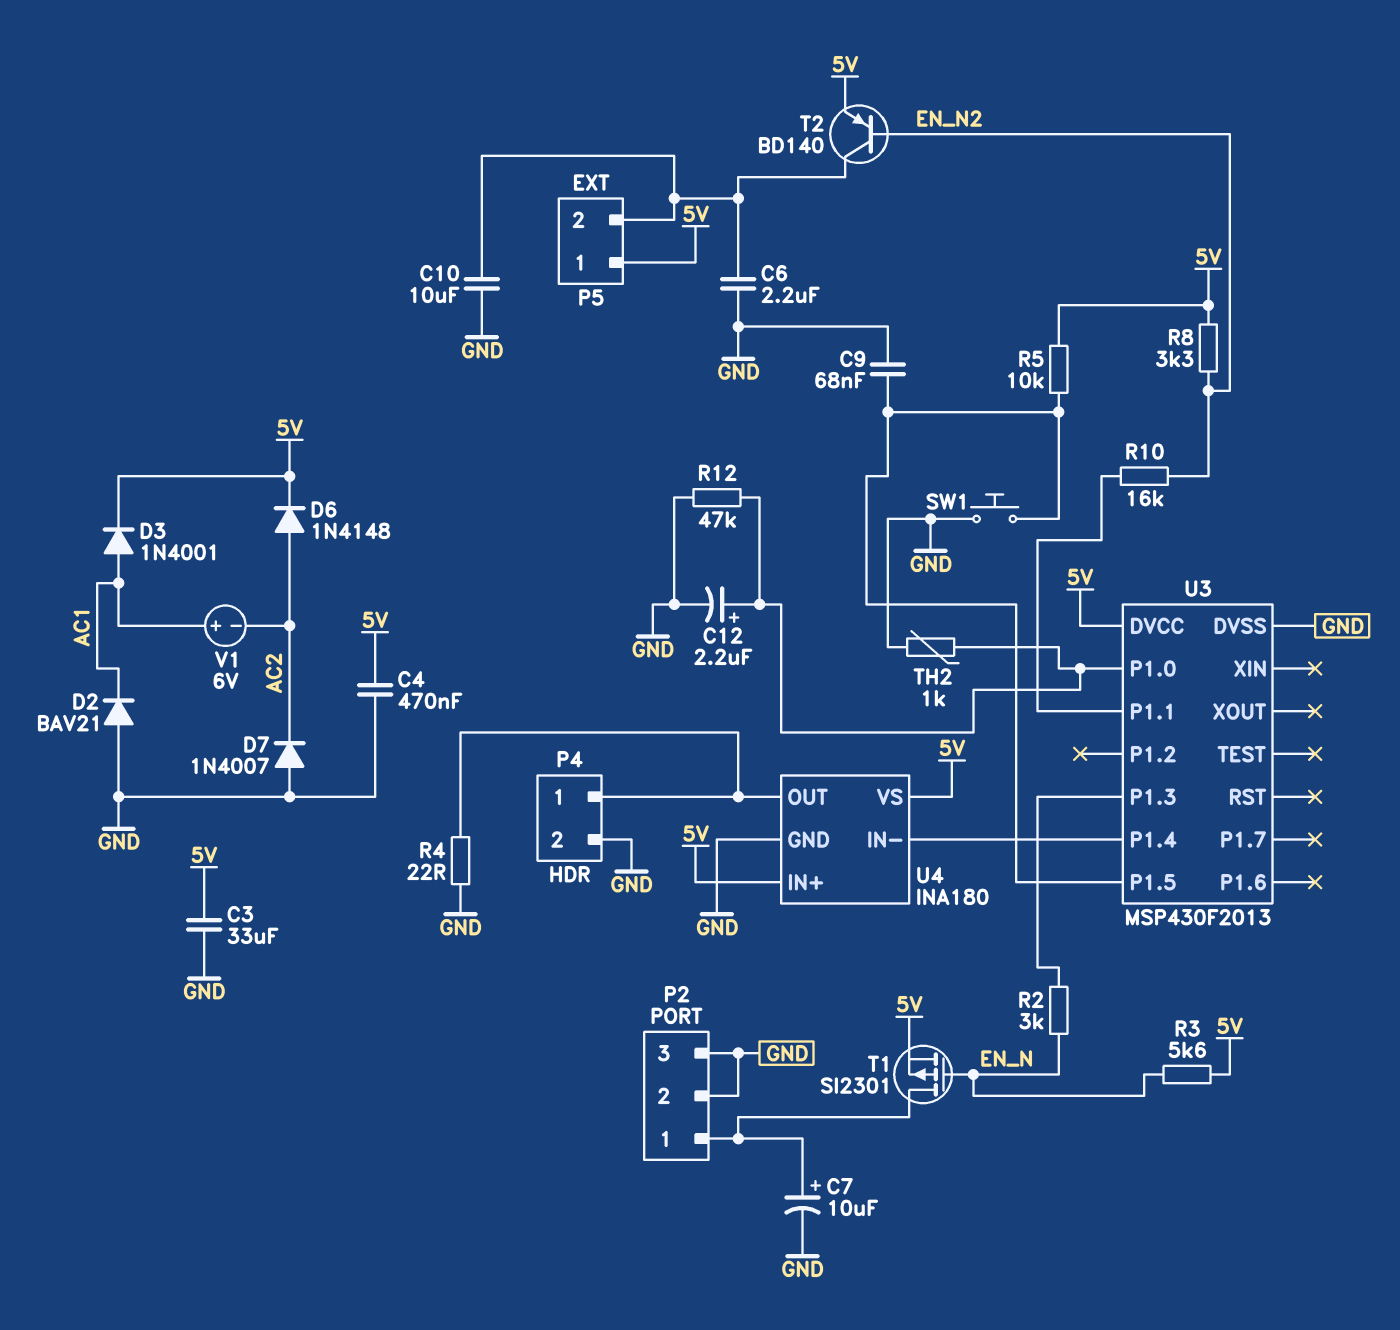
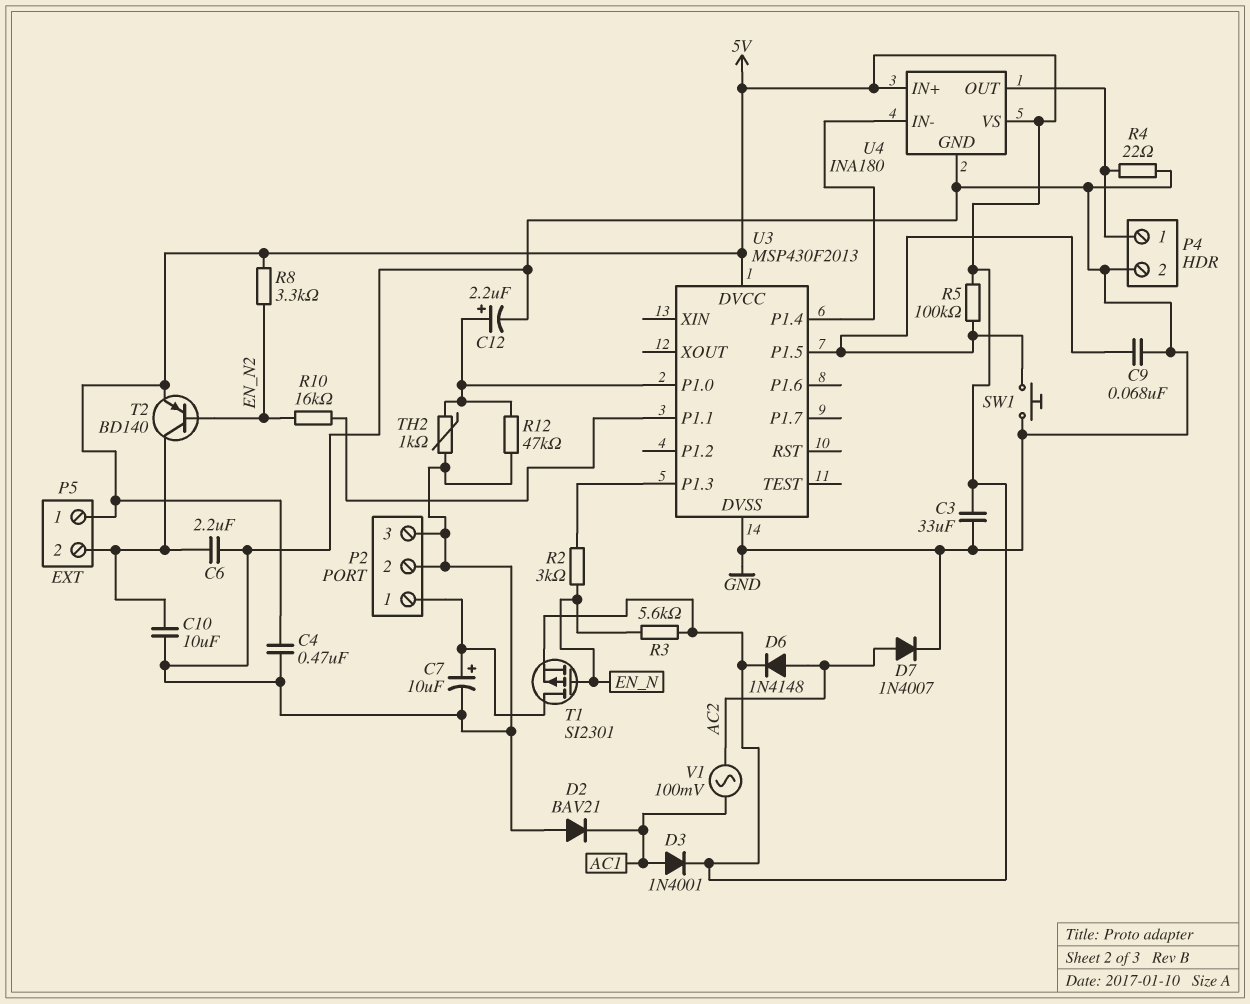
D7: diode 1N4007 (A GND, K AC2) -> diode 1N4007 (A AC2, K GND)
R5: 10k (5V, U3/P1.5) -> 100k (5V, U3/P1.5)
V1: 6V (plus AC1, minus AC2) -> AC 100mV (AC1, AC2)

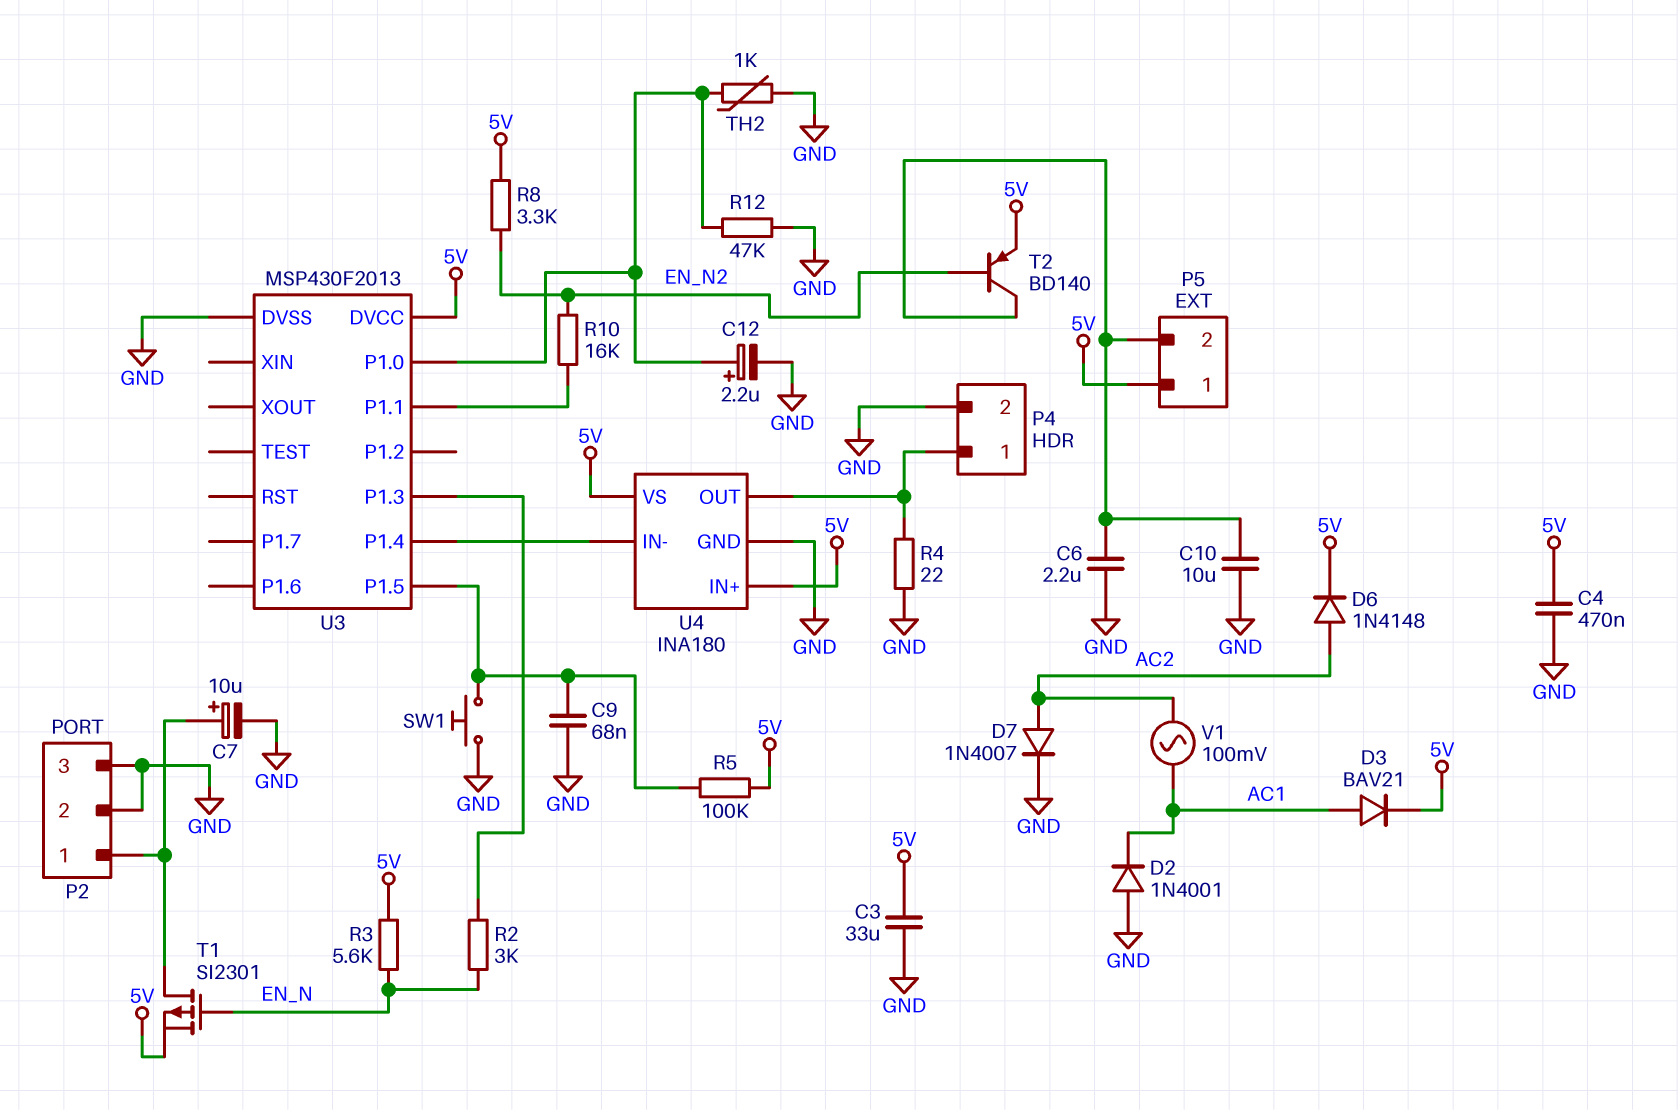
D2: diode BAV21 (A GND, K AC1) -> diode 1N4001 (A GND, K AC1)
D3: diode 1N4001 (A AC1, K 5V) -> diode BAV21 (A AC1, K 5V)

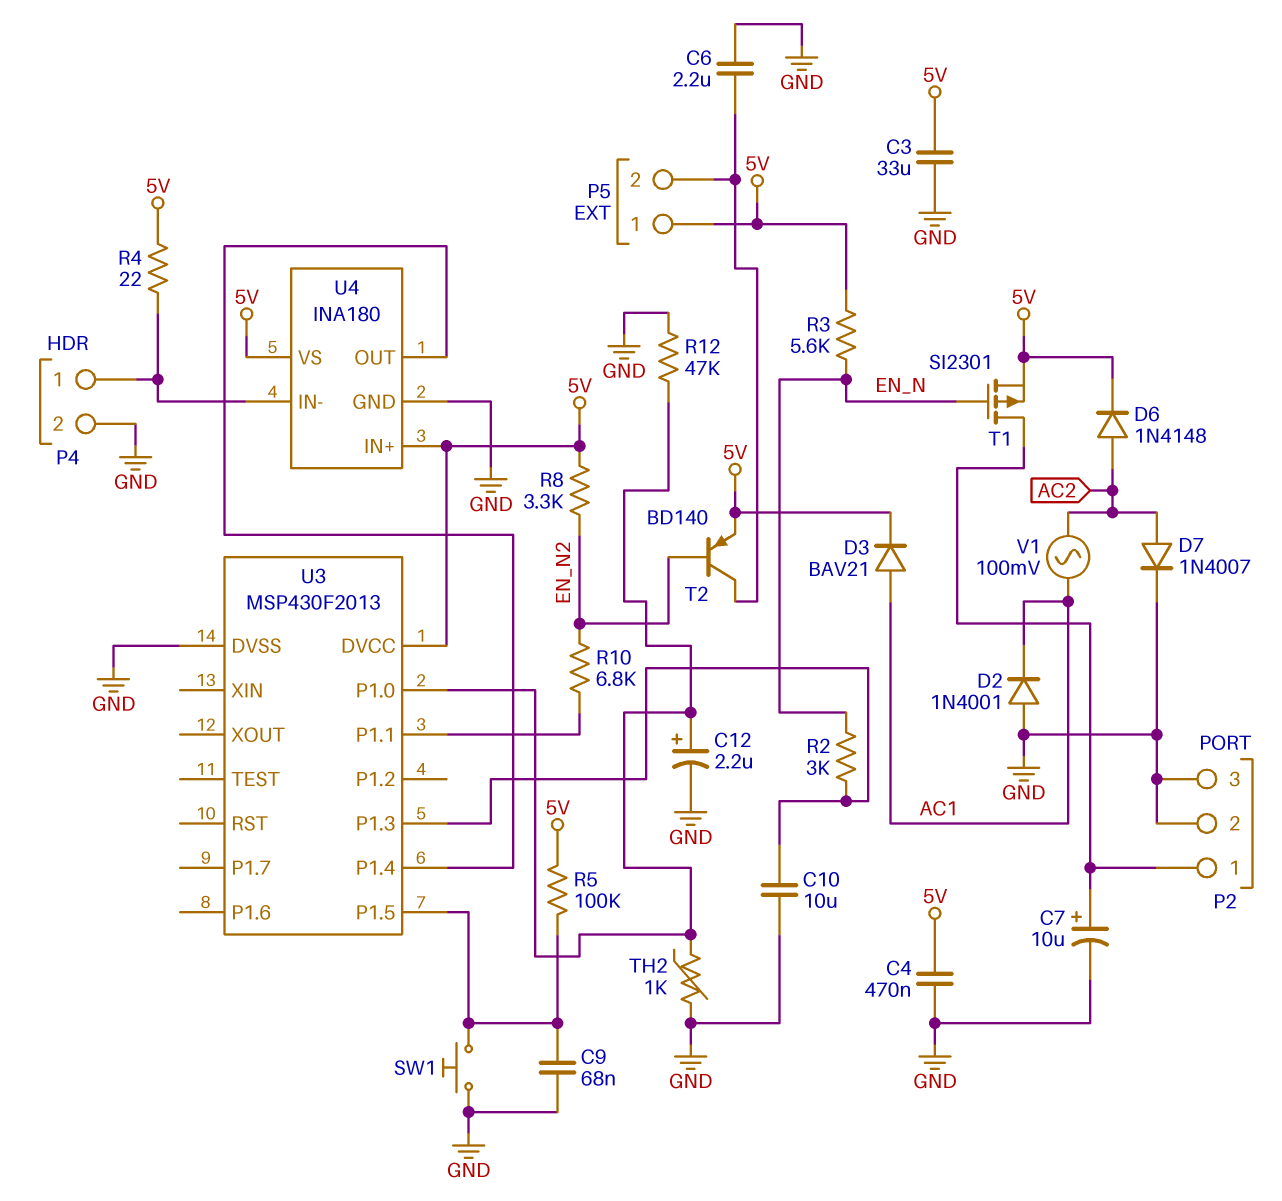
C10: 10uF (GND, P5/2) -> 10uF (GND, U3/P1.3)
R4: 22 (GND, P4/1) -> 22 (5V, P4/1)
R10: 16k (EN_N2, U3/P1.1) -> 6.8k (EN_N2, U3/P1.1)
U4 pin IN-: U3/P1.4 -> P4/1
U4 pin OUT: P4/1 -> U3/P1.4

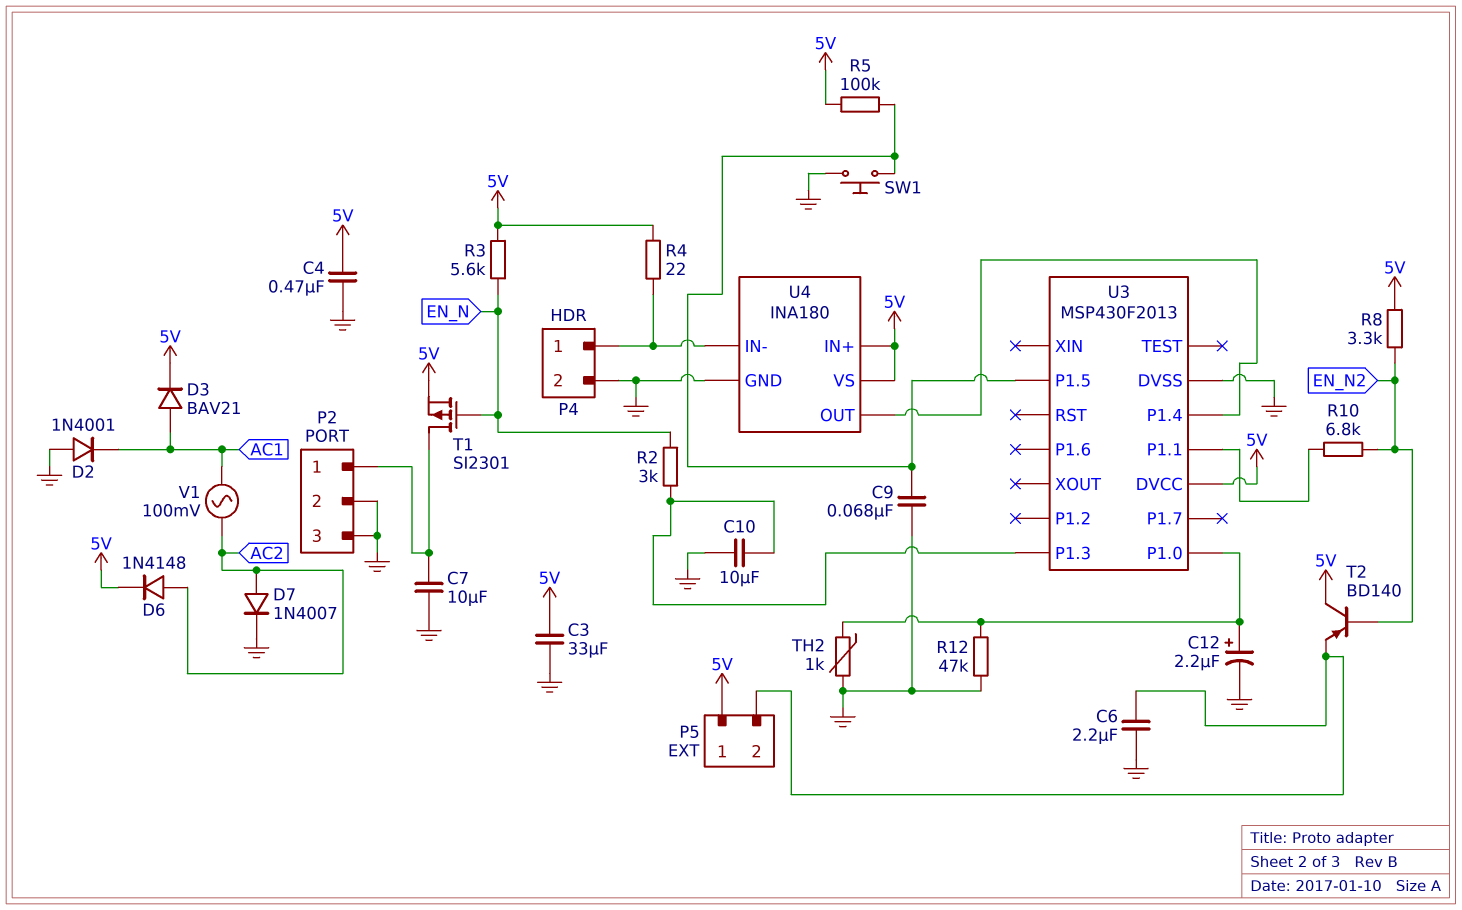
C7: 10uF (plus P2/1, minus GND) -> 10uF (GND, P2/1)
T2: PNP BD140 (B EN_N2, C P5/2, E 5V) -> PNP BD140 (B EN_N2, C 5V, E P5/2)

